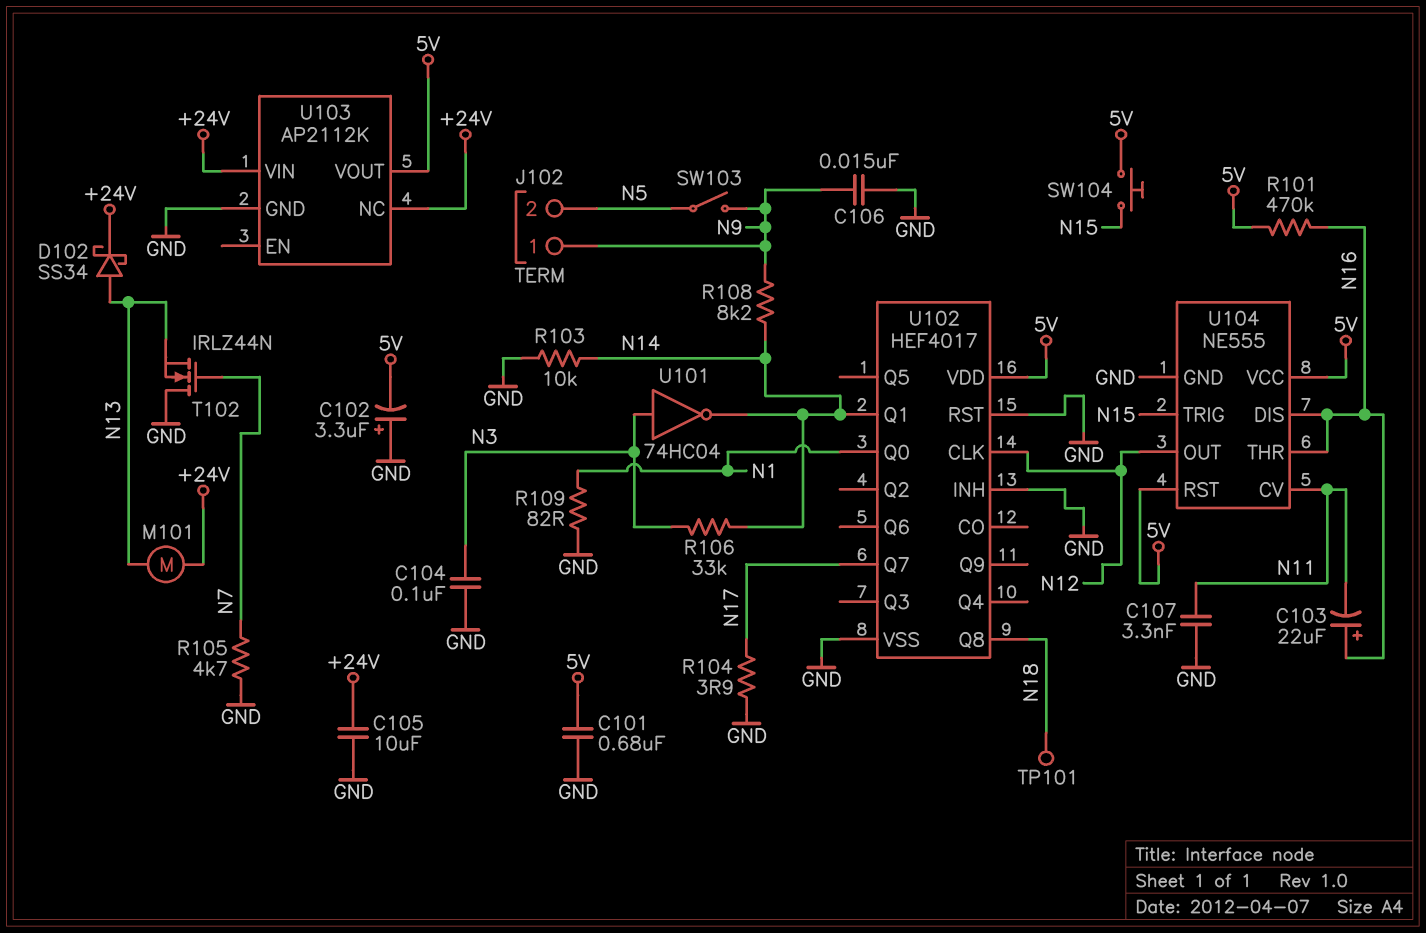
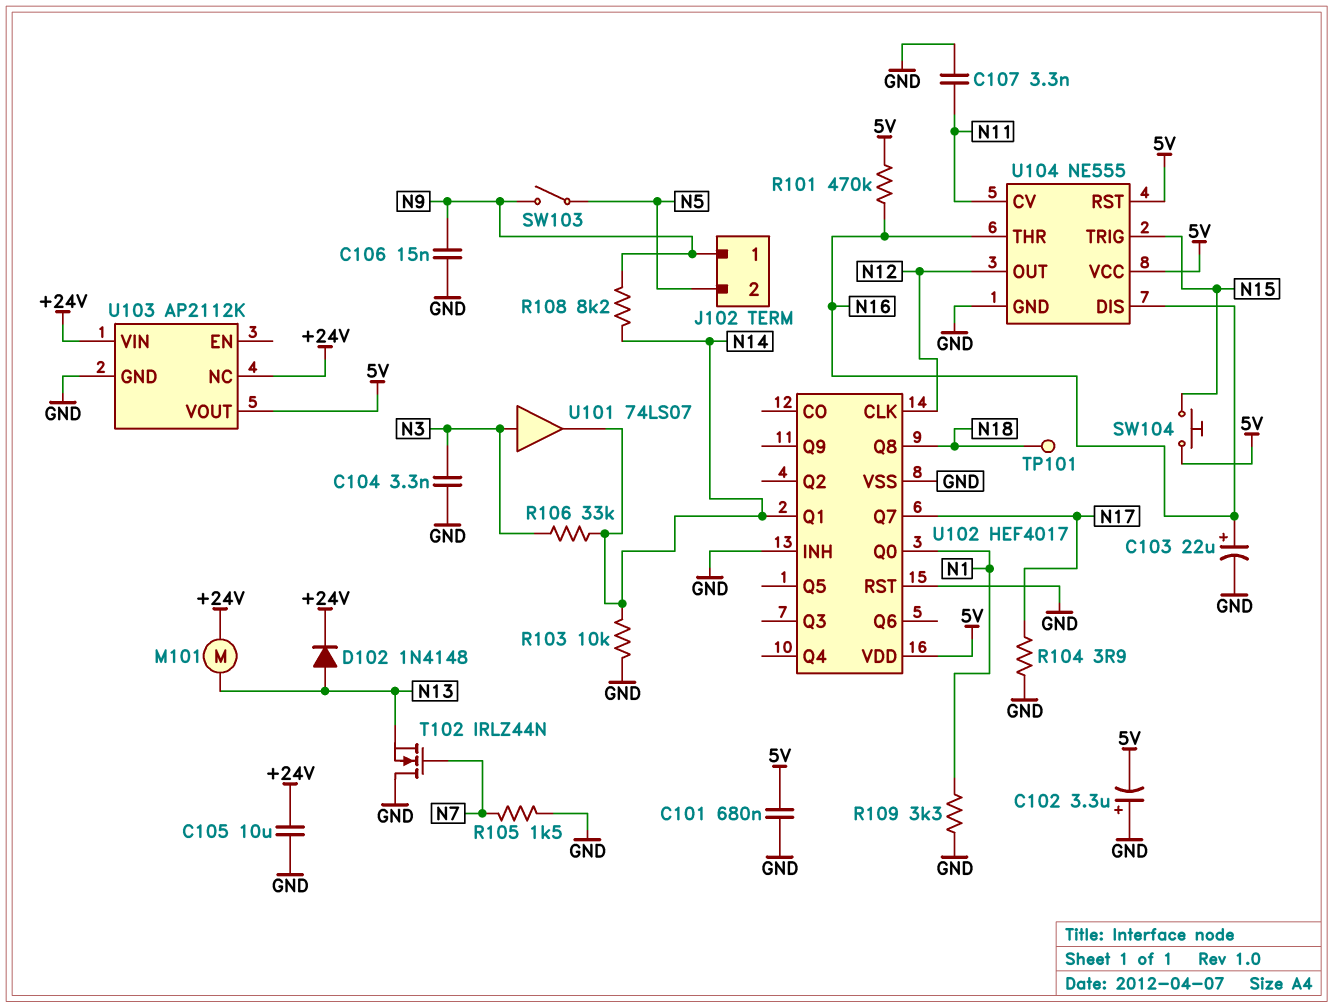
C103: 22uF (plus N16, minus N11) -> 22uF (plus N16, minus GND)
C104: 100nF (GND, N3) -> 3.3nF (GND, N3)
D102: schottky SS34 (A N13, K +24V) -> diode 1N4148 (A N13, K +24V)
R105: 4.7k (GND, N7) -> 1.5k (GND, N7)
R109: 82 (GND, N1) -> 3.3k (GND, N1)
U101: NOT 74HC04 (in N3, out N14) -> buffer 74LS07 (in N3, out N14)

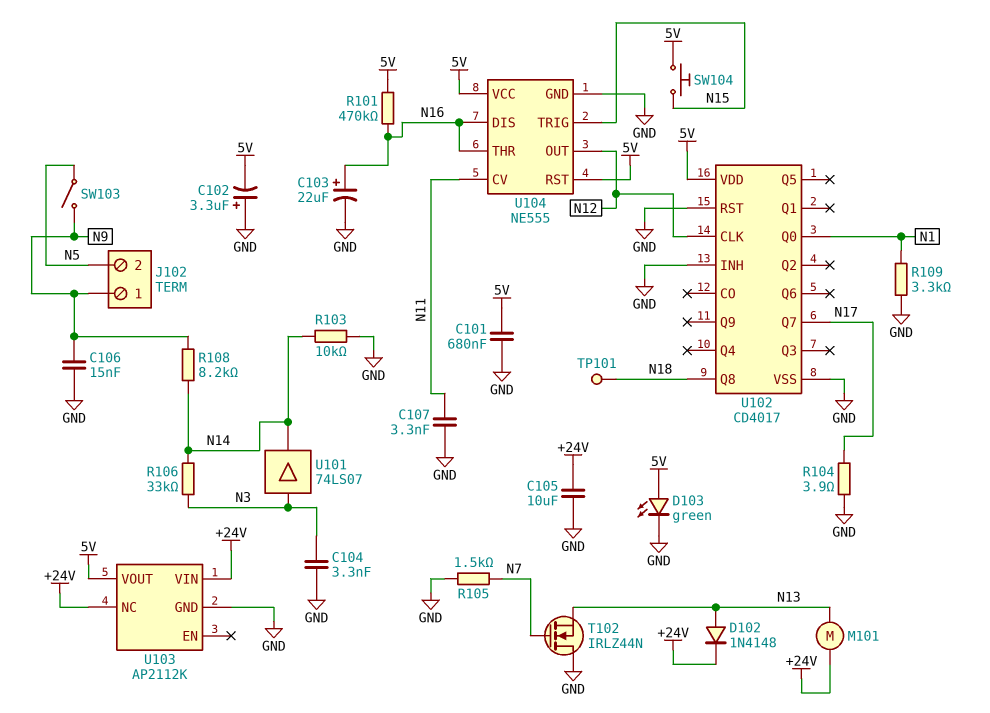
D103: none -> LED green (A 5V, K GND)
U102: HEF4017 -> CD4017
U102 pin Q1: N14 -> none

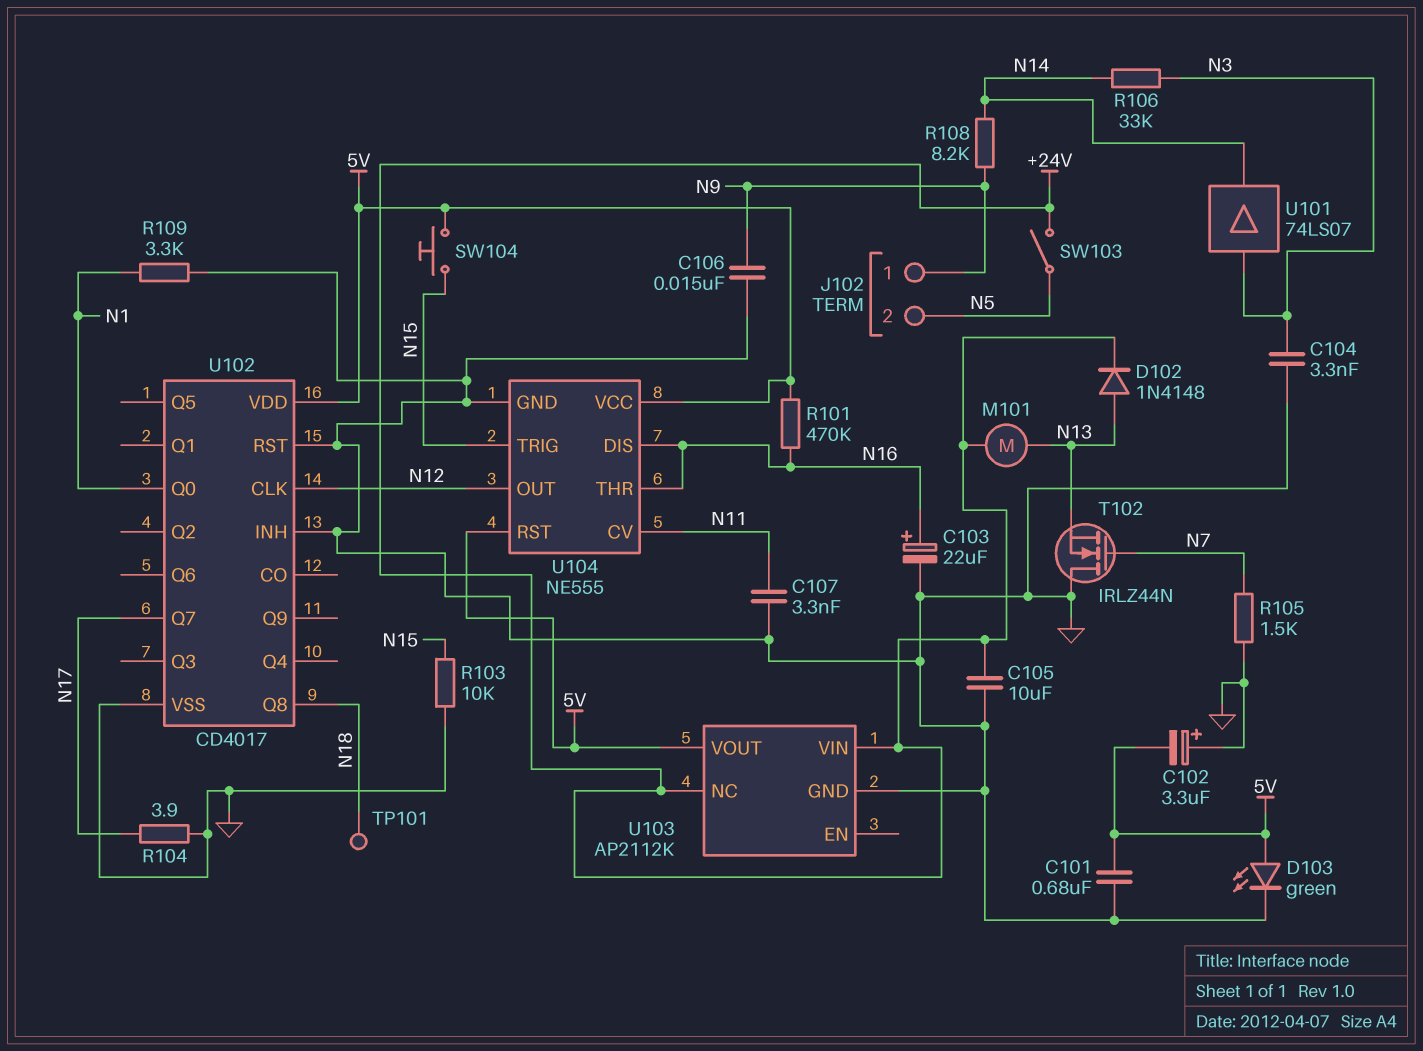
R103: 10k (GND, N14) -> 10k (GND, N15)
SW103: switch (N5, N9) -> switch (+24V, N5)

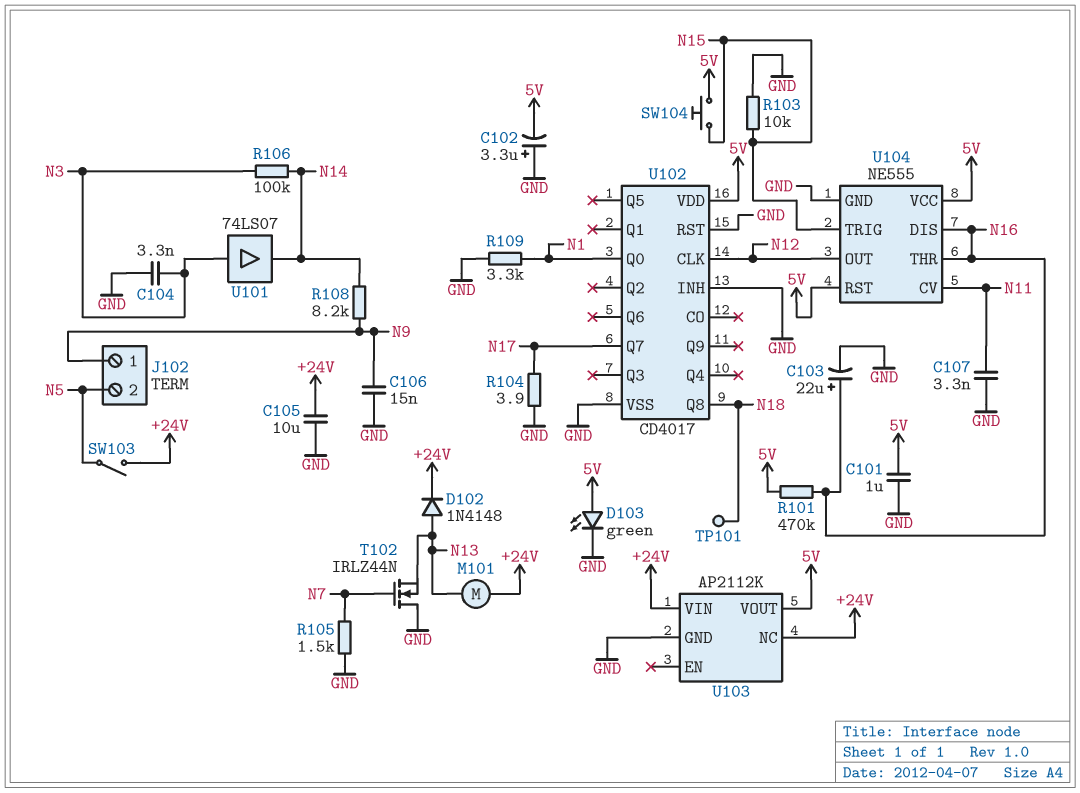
C101: 680nF (5V, GND) -> 1uF (5V, GND)
R106: 33k (N3, N14) -> 100k (N3, N14)

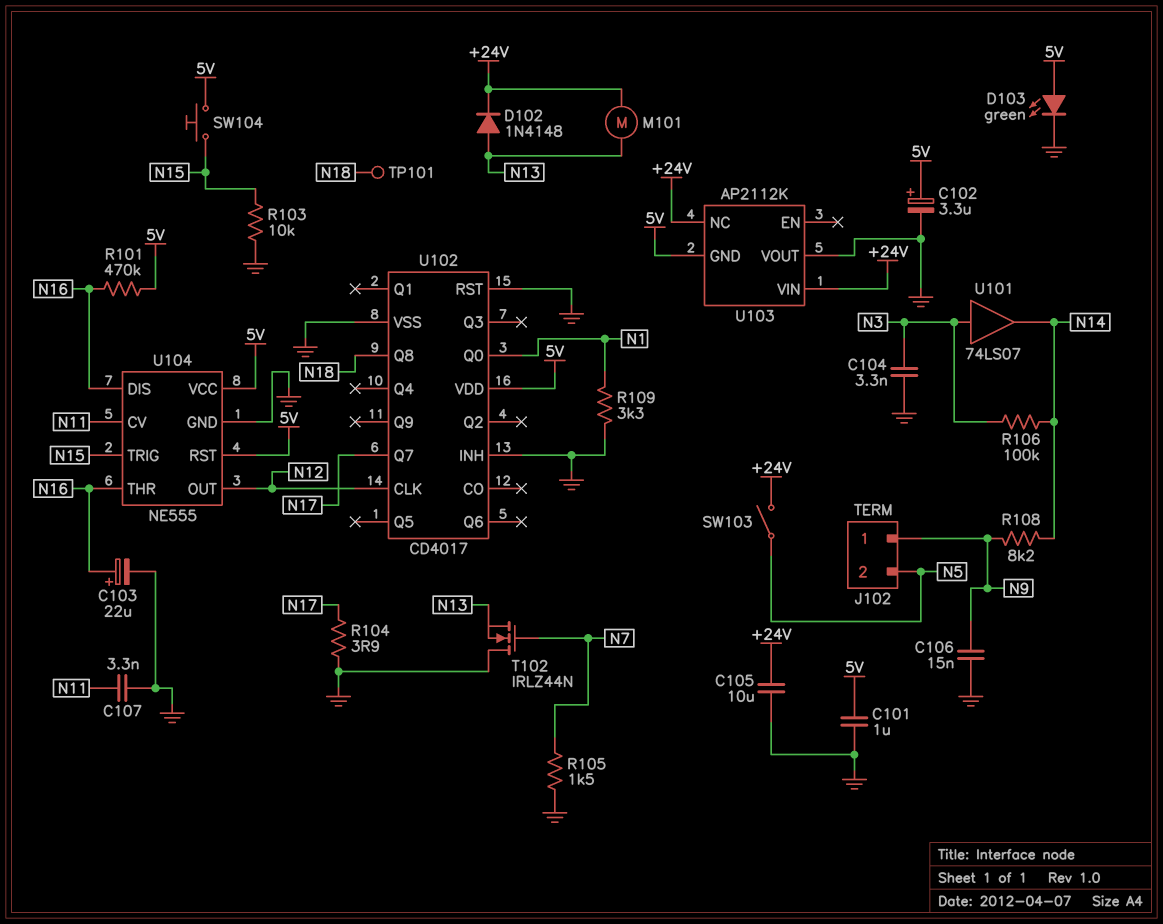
C102: 3.3uF (plus GND, minus 5V) -> 3.3uF (plus 5V, minus GND)
U103 pin GND: GND -> 5V
U103 pin VOUT: 5V -> GND

